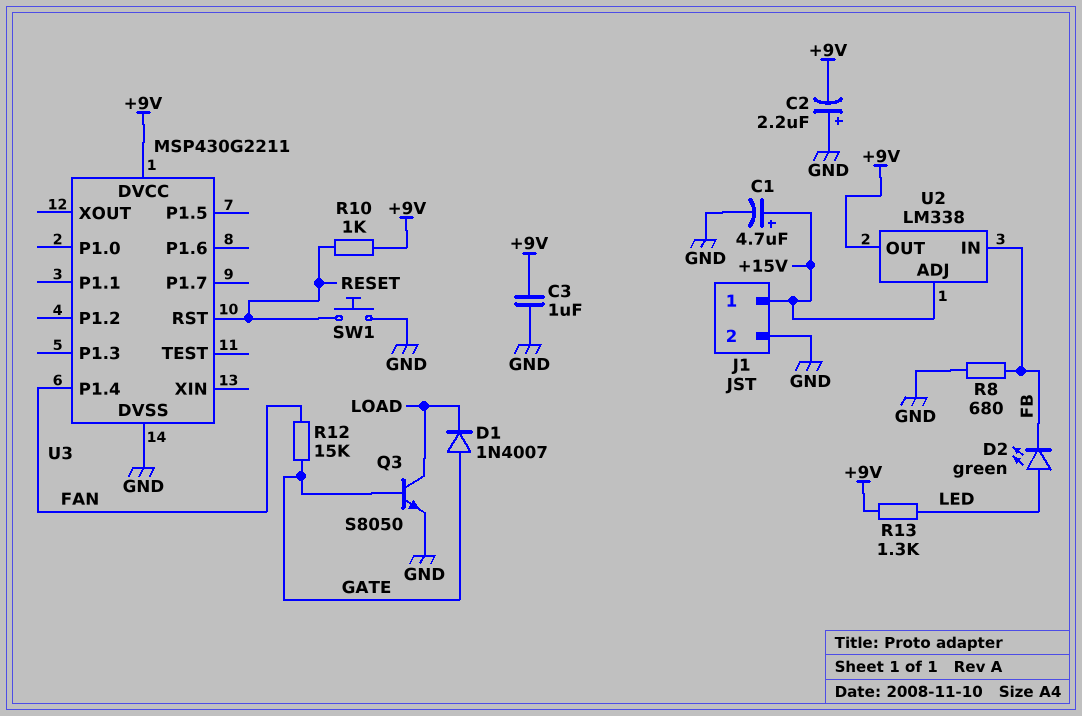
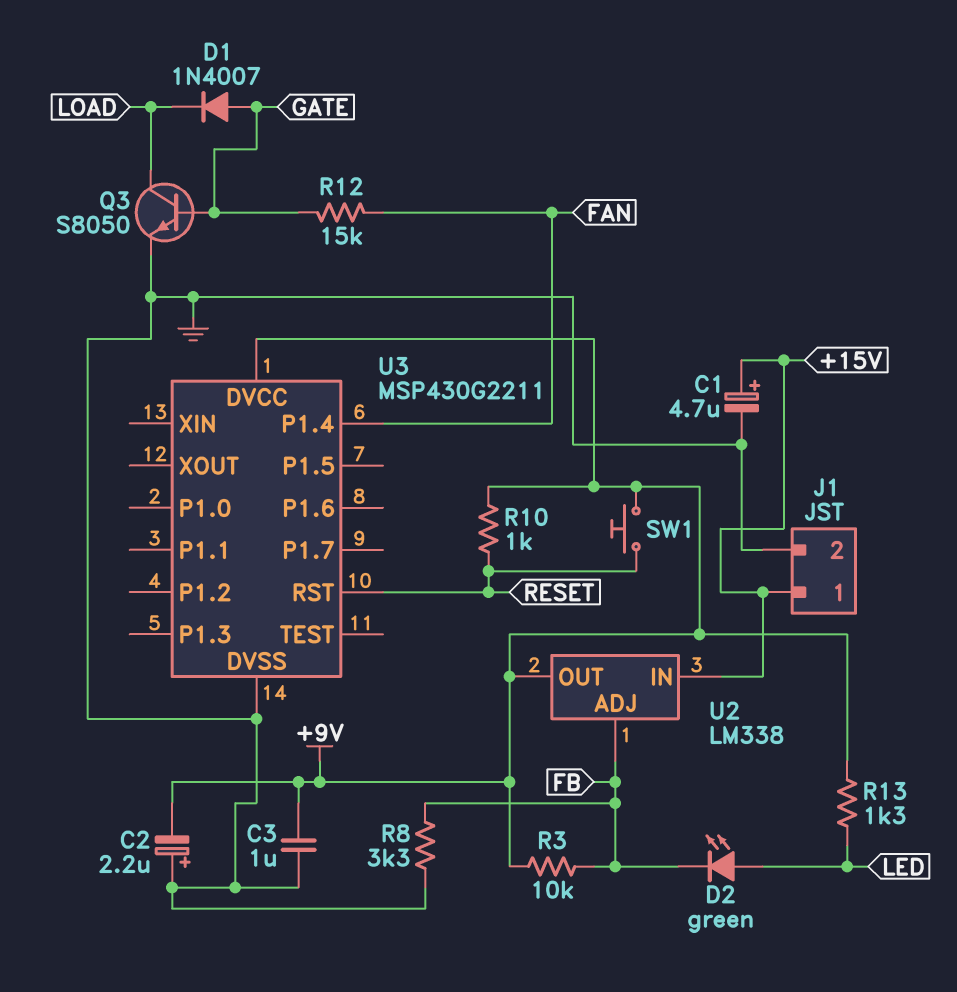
R3: none -> 10k (+9V, FB)
R8: 680 (FB, GND) -> 3.3k (FB, GND)
SW1: button (GND, RESET) -> button (+9V, RESET)
U2 pin ADJ: +15V -> FB
U2 pin IN: FB -> +15V

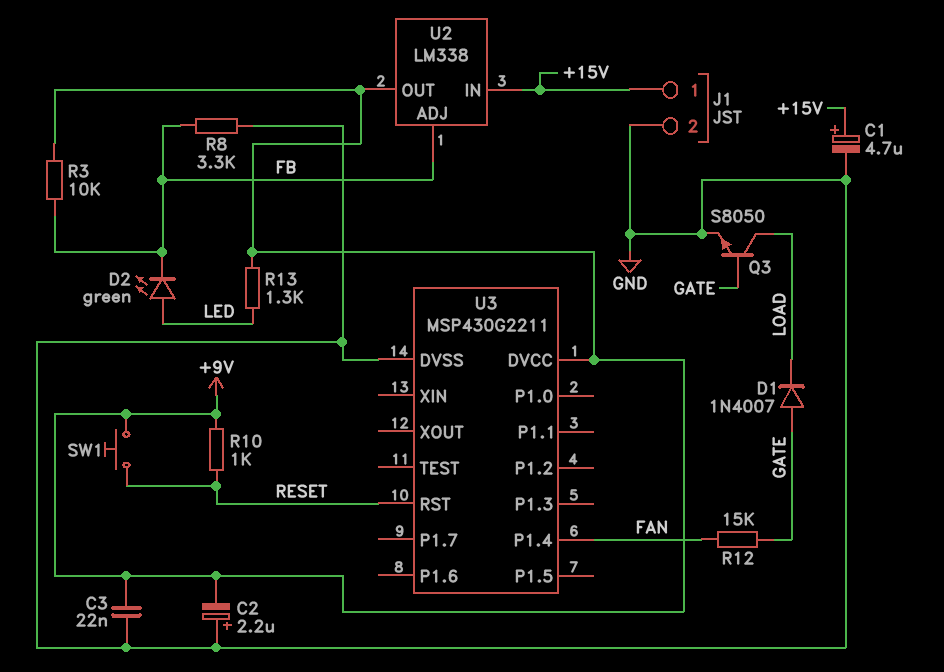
C3: 1uF (+9V, GND) -> 22nF (+9V, GND)

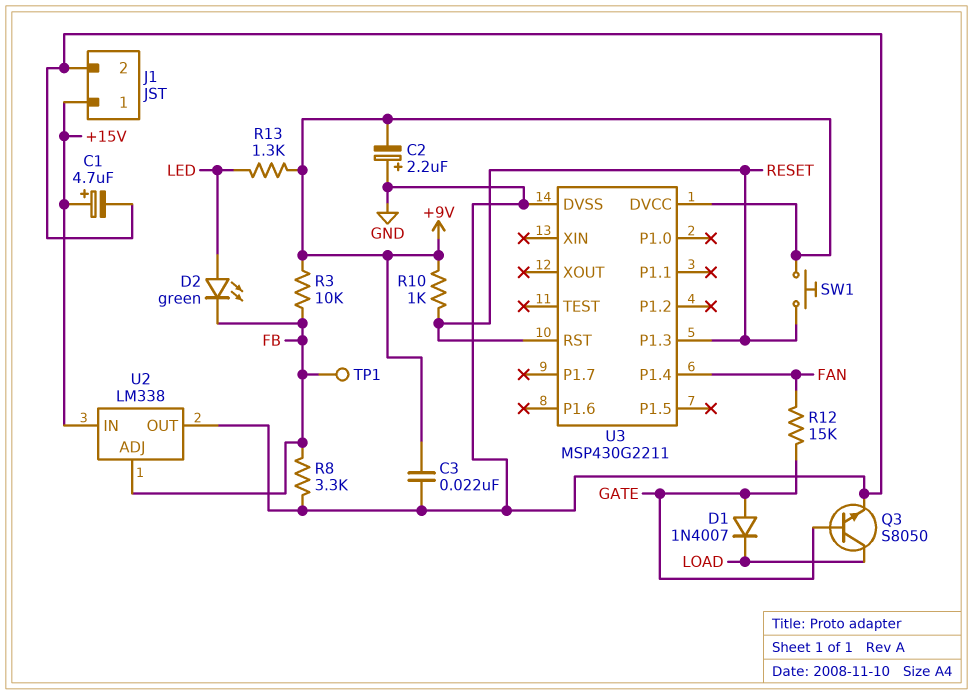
TP1: none -> test point (FB)
U2 pin OUT: +9V -> GND
U3 pin P1.3: none -> RESET

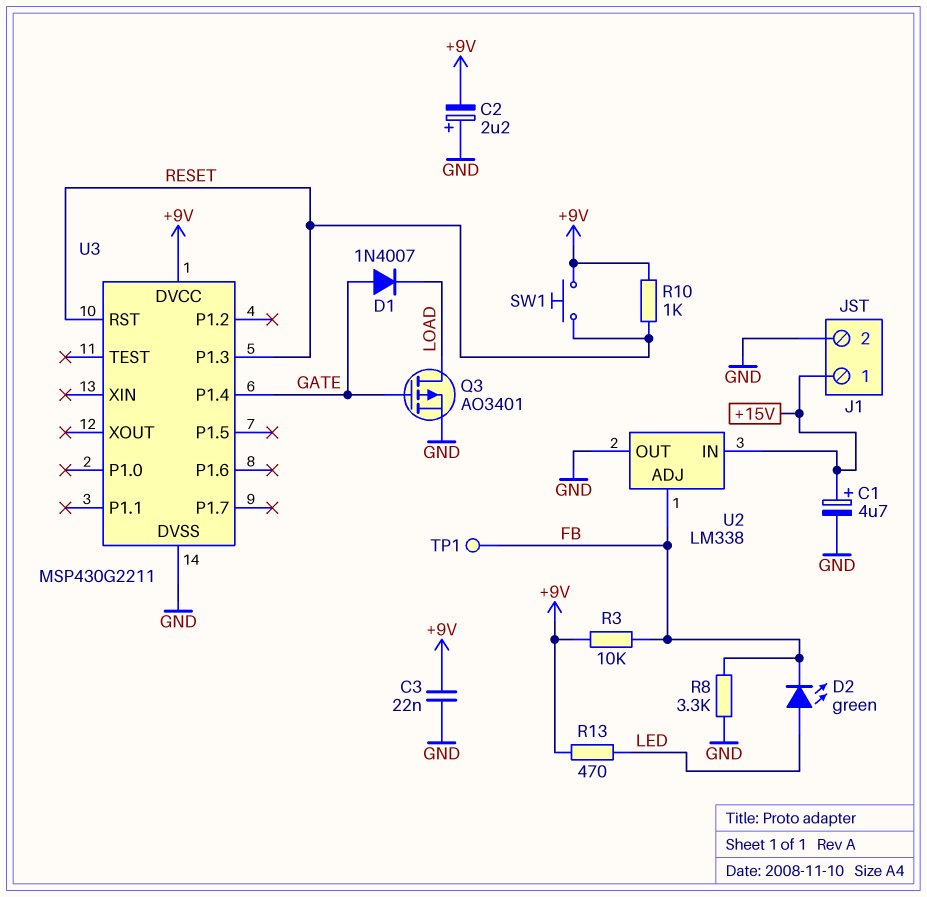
Q3: NPN S8050 (B GATE, C LOAD, E GND) -> PMOS AO3401 (G GATE, D LOAD, S GND)
R12: 15k (FAN, GATE) -> none
R13: 1.3k (+9V, LED) -> 470 (+9V, LED)
U3 pin P1.4: FAN -> GATE

